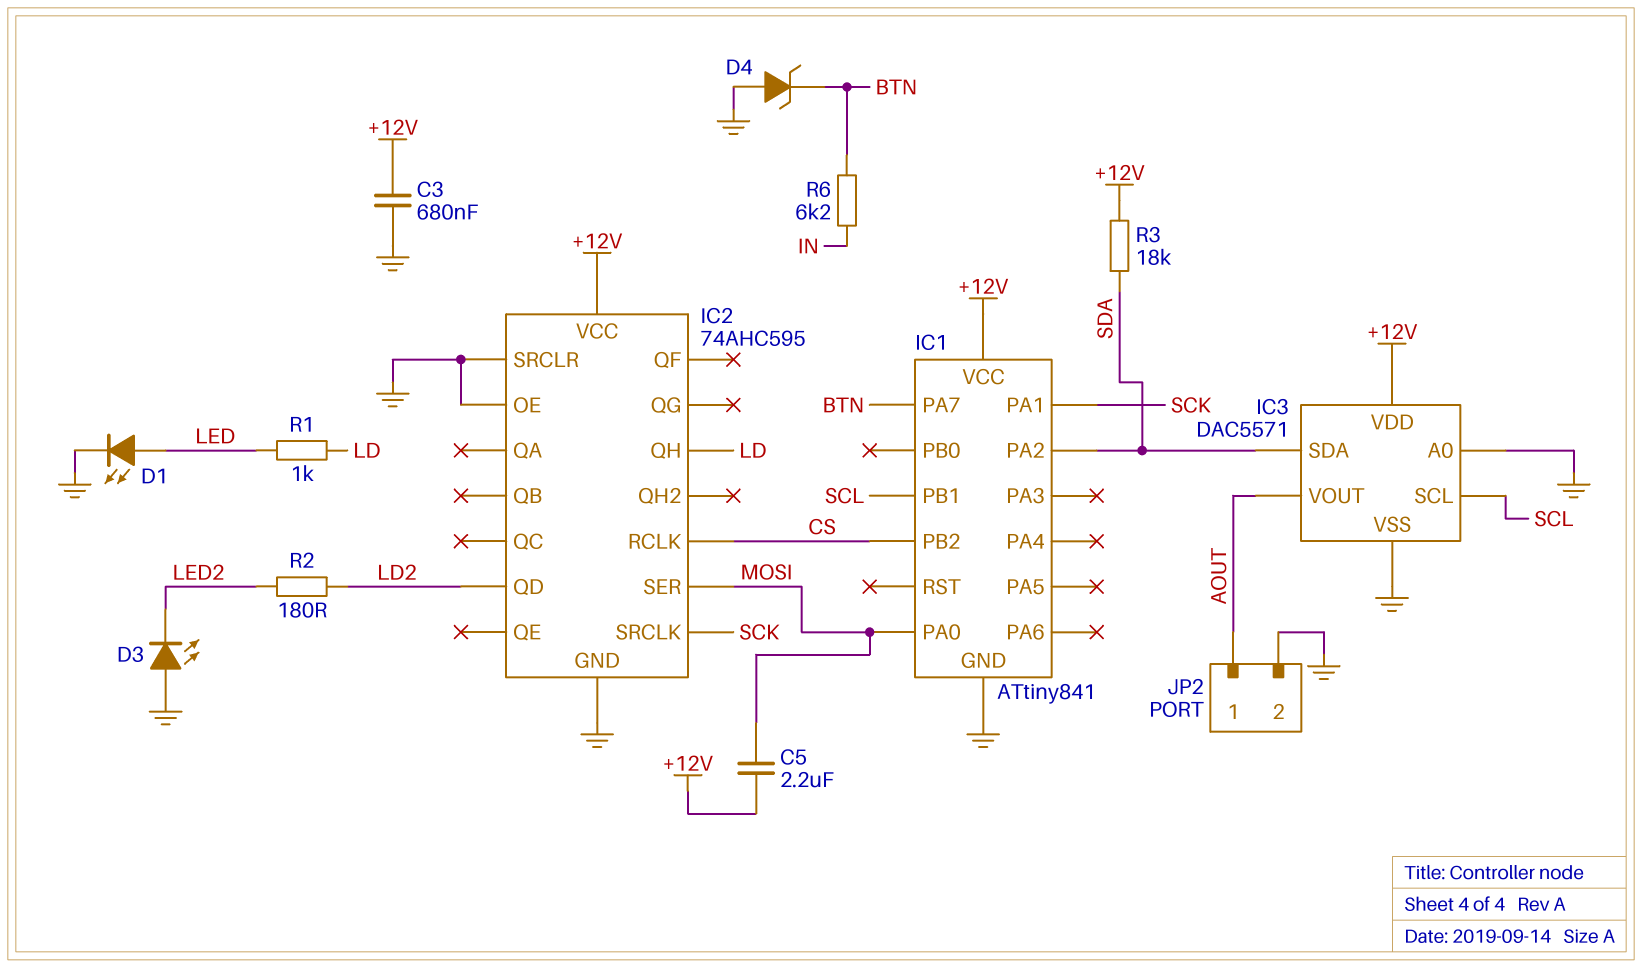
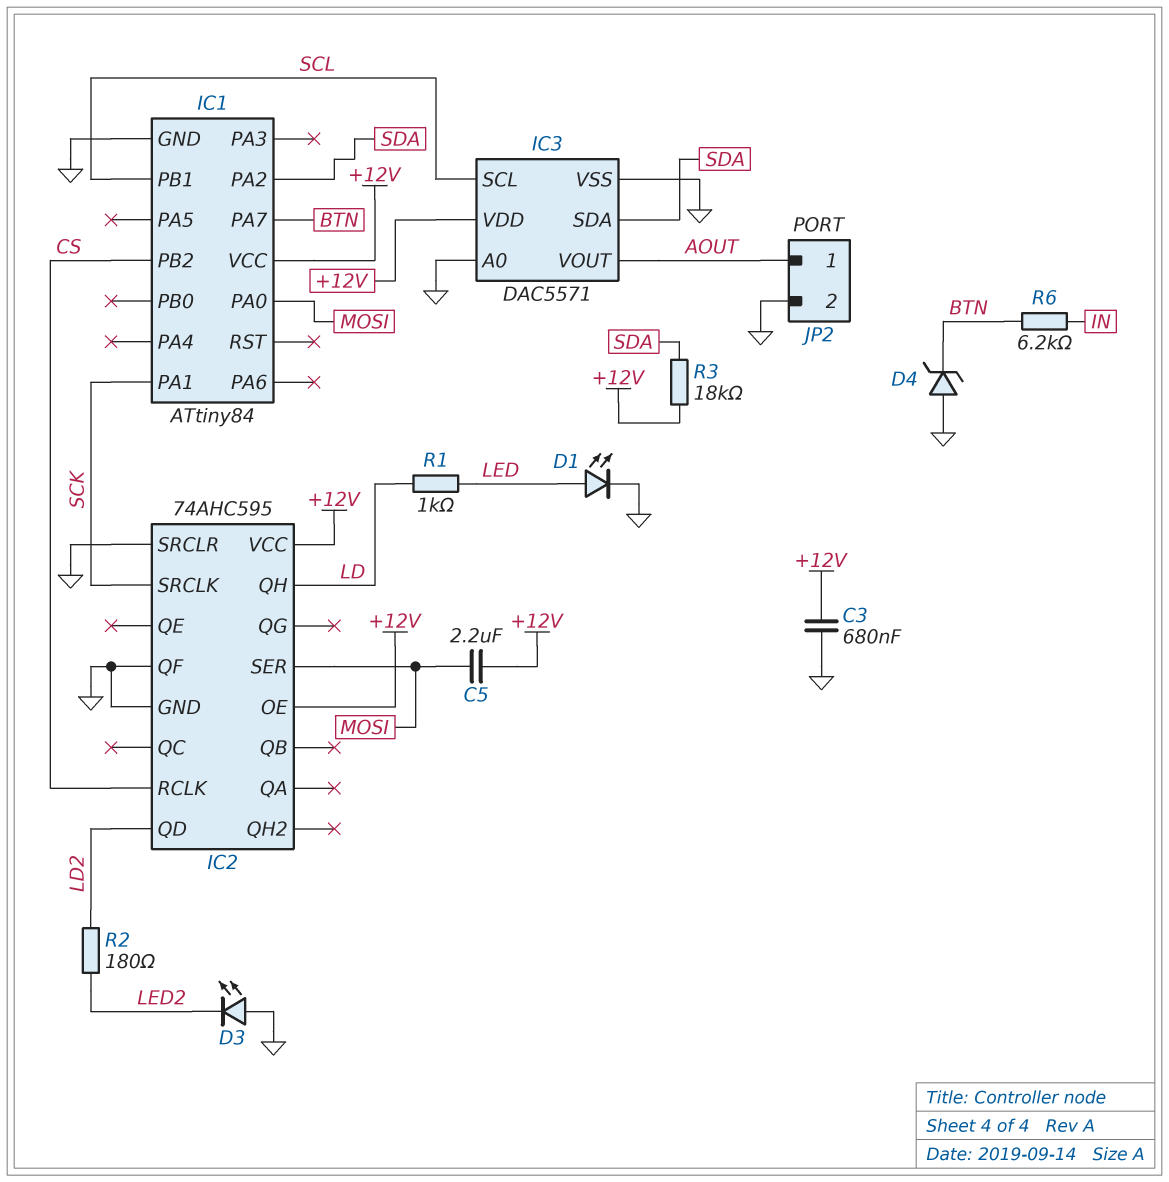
IC1: ATtiny841 -> ATtiny84
IC2 pin OE: GND -> +12V
IC2 pin QF: none -> GND

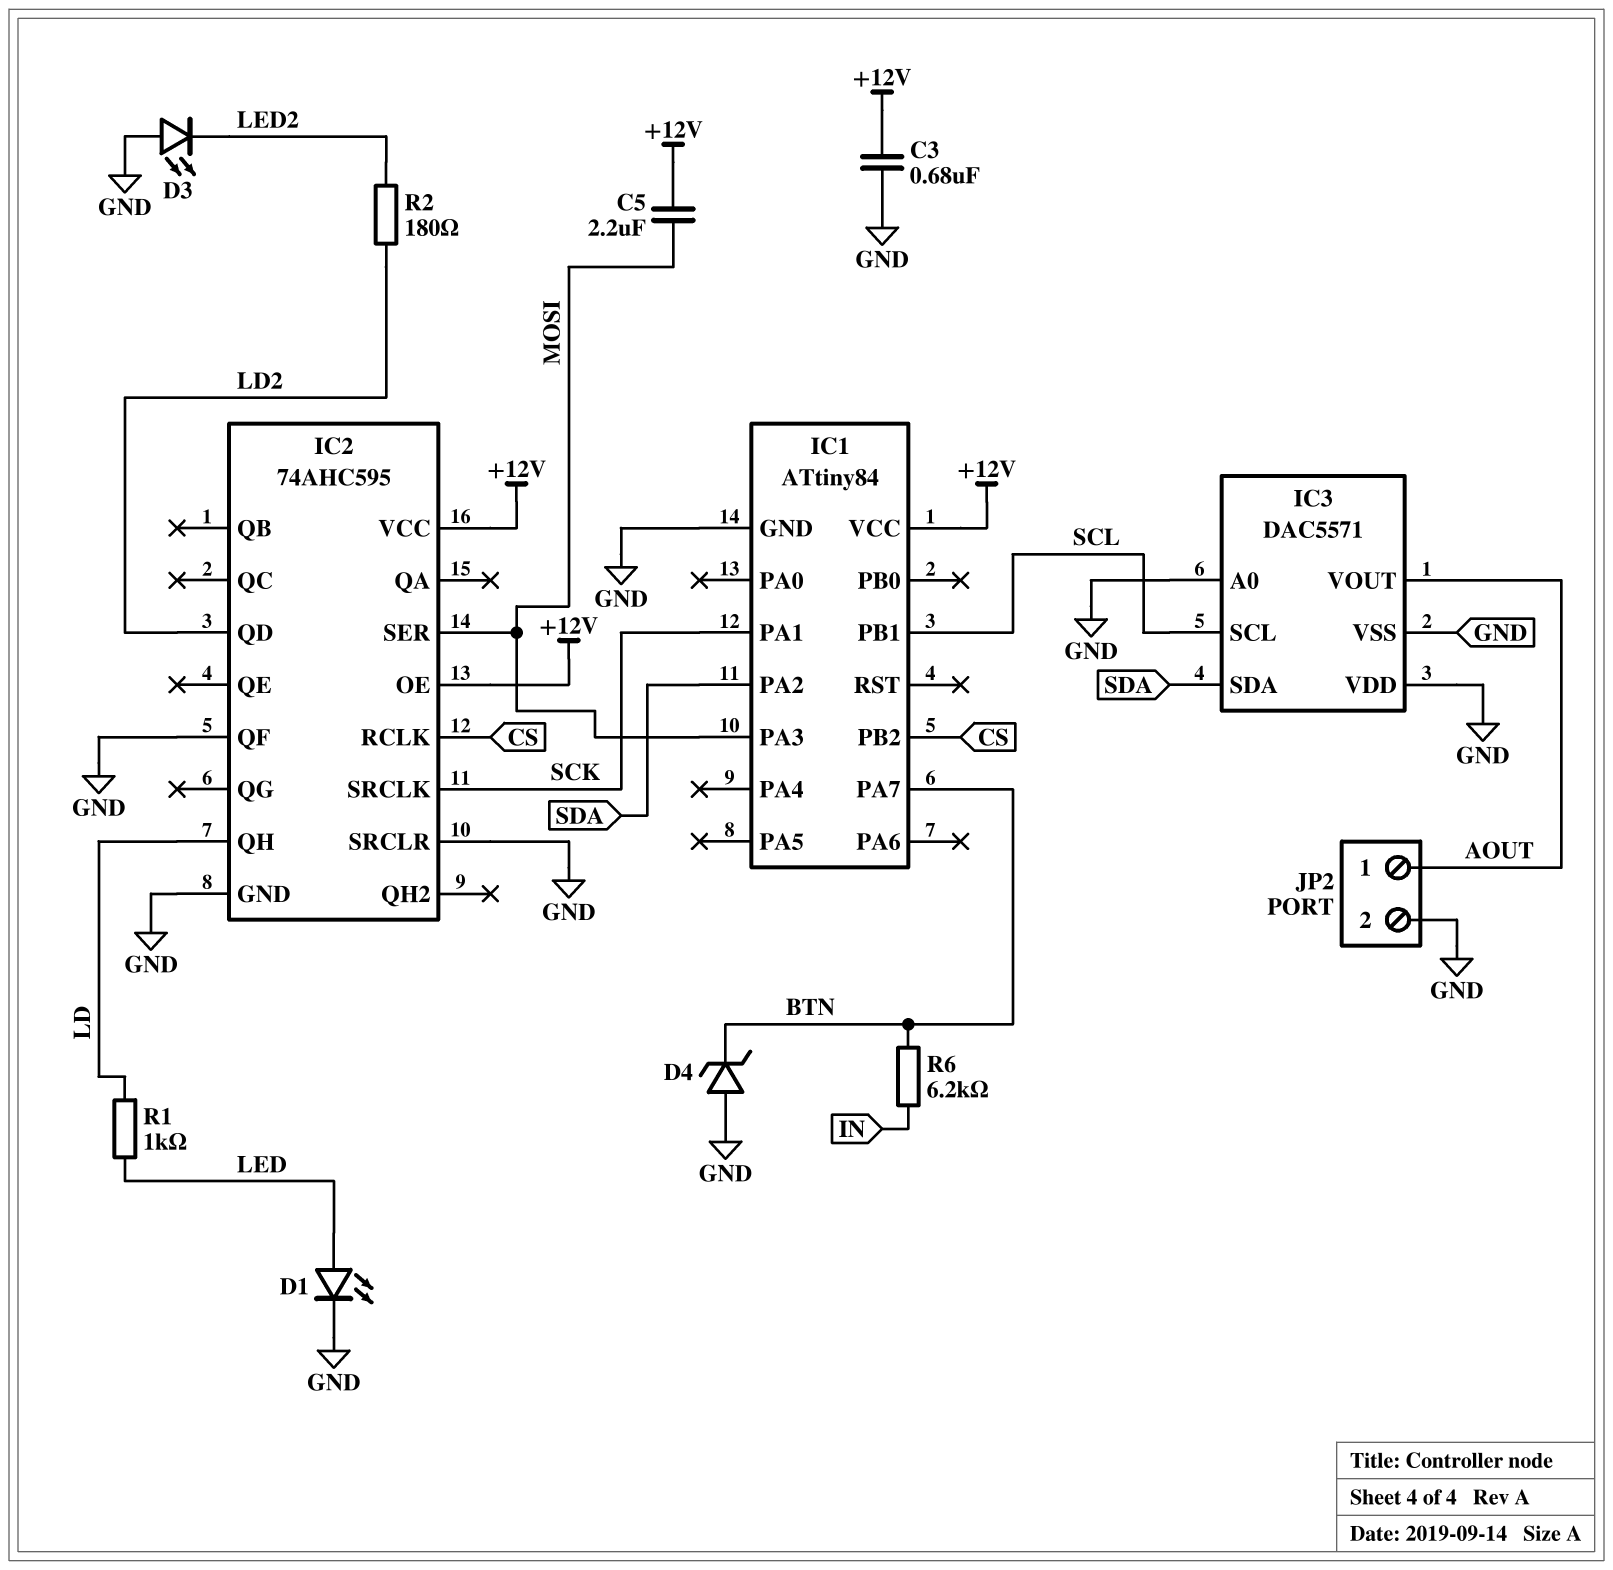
IC1 pin PA0: MOSI -> none
IC1 pin PA3: none -> MOSI
IC3 pin VDD: +12V -> GND
R3: 18k (+12V, SDA) -> none

